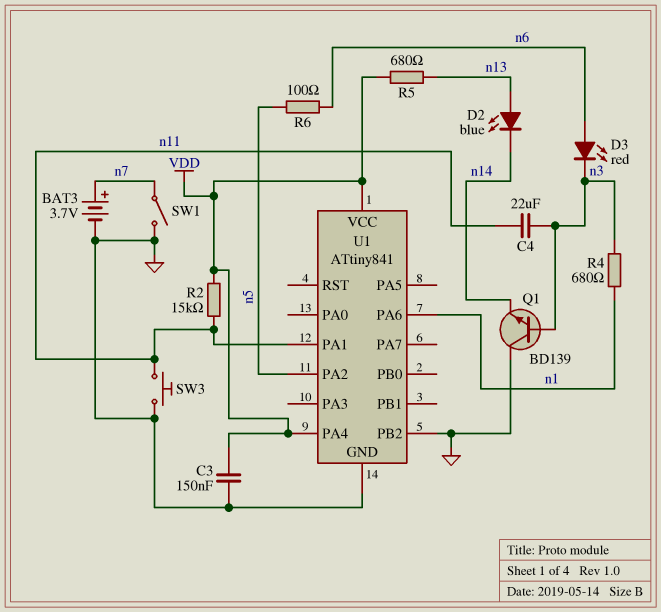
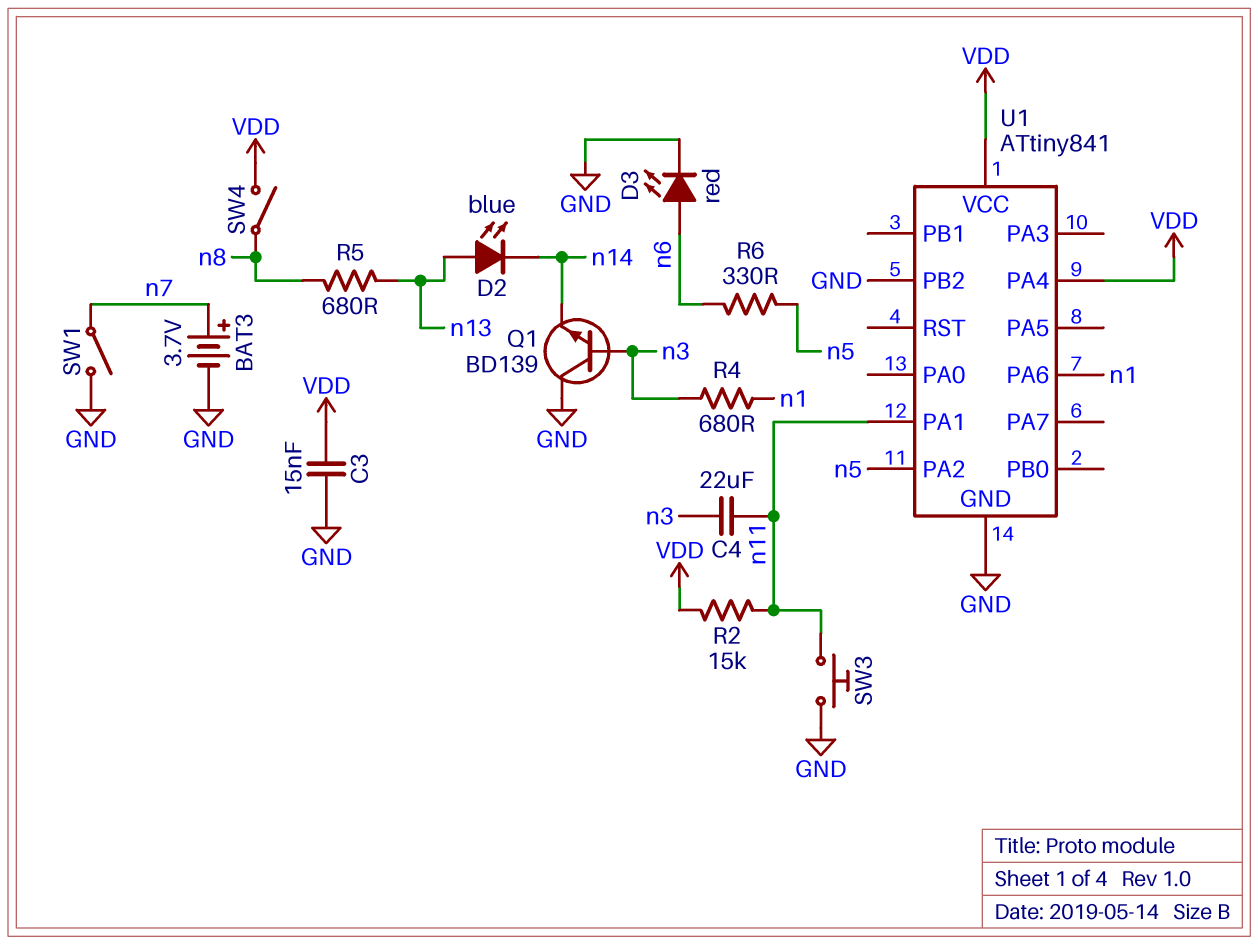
C3: 150nF (GND, VDD) -> 15nF (GND, VDD)
D3: LED red (A n6, K n3) -> LED red (A n6, K GND)
R5: 680 (VDD, n13) -> 680 (n8, n13)
R6: 100 (n5, n6) -> 330 (n5, n6)
SW4: none -> switch (VDD, n8)

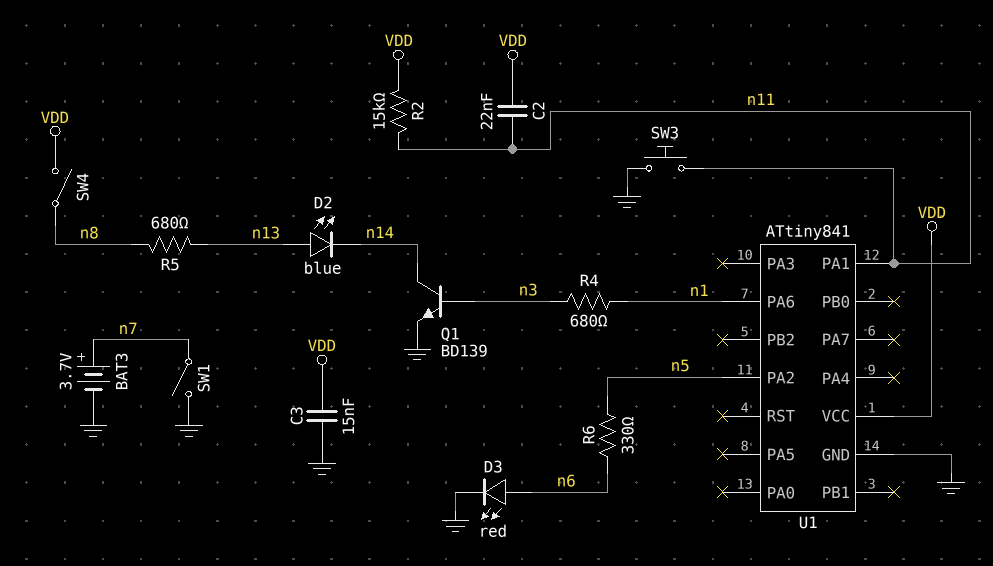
C2: none -> 22nF (VDD, n11)
C4: 22uF (n3, n11) -> none
Q1: NPN BD139 (B n3, C GND, E n14) -> NPN BD139 (B n3, C n14, E GND)
U1 pin PA4: VDD -> none
U1 pin PB2: GND -> none

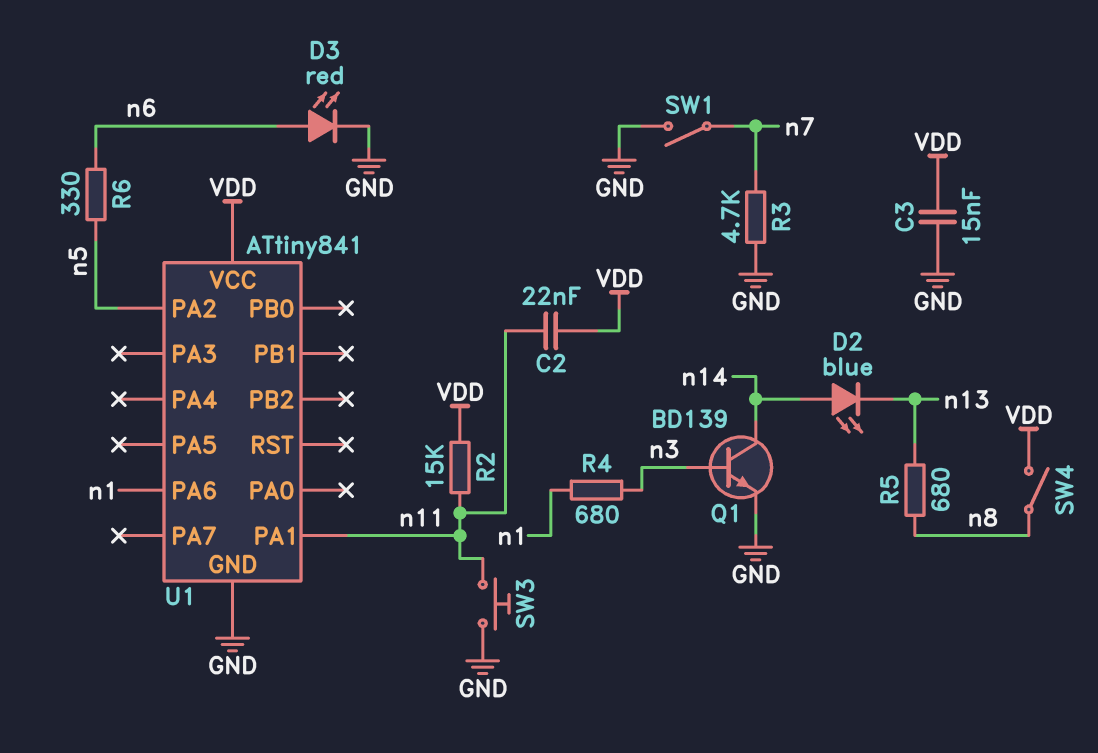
BAT3: 3.7V (plus n7, minus GND) -> none
D2: LED blue (A n13, K n14) -> LED blue (A n14, K n13)
R3: none -> 4.7k (GND, n7)

